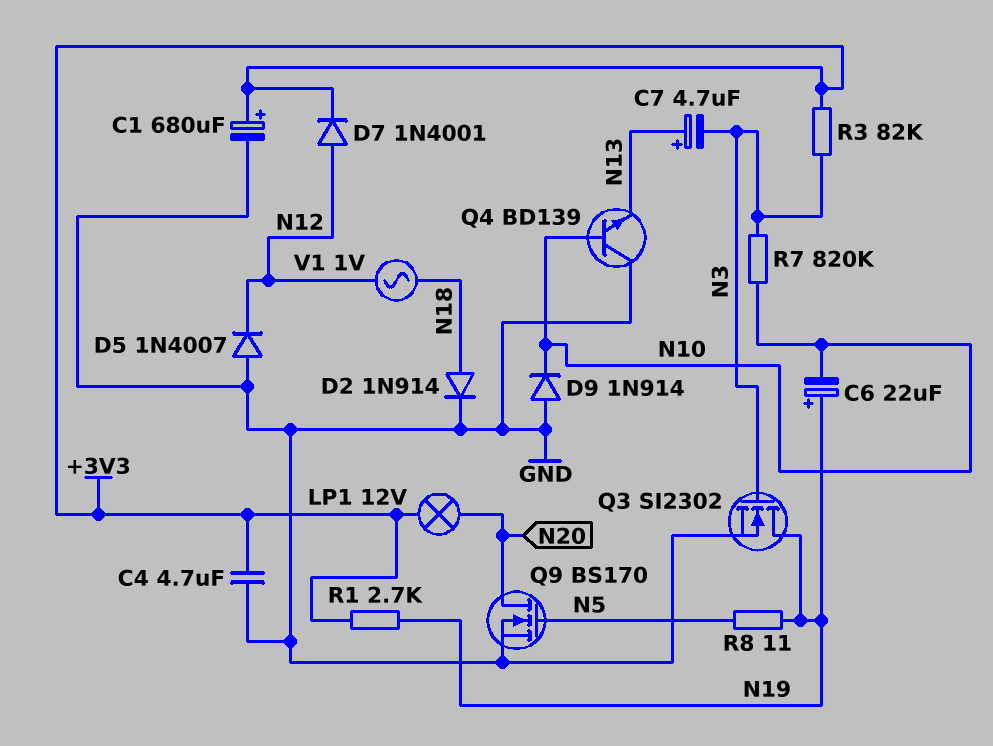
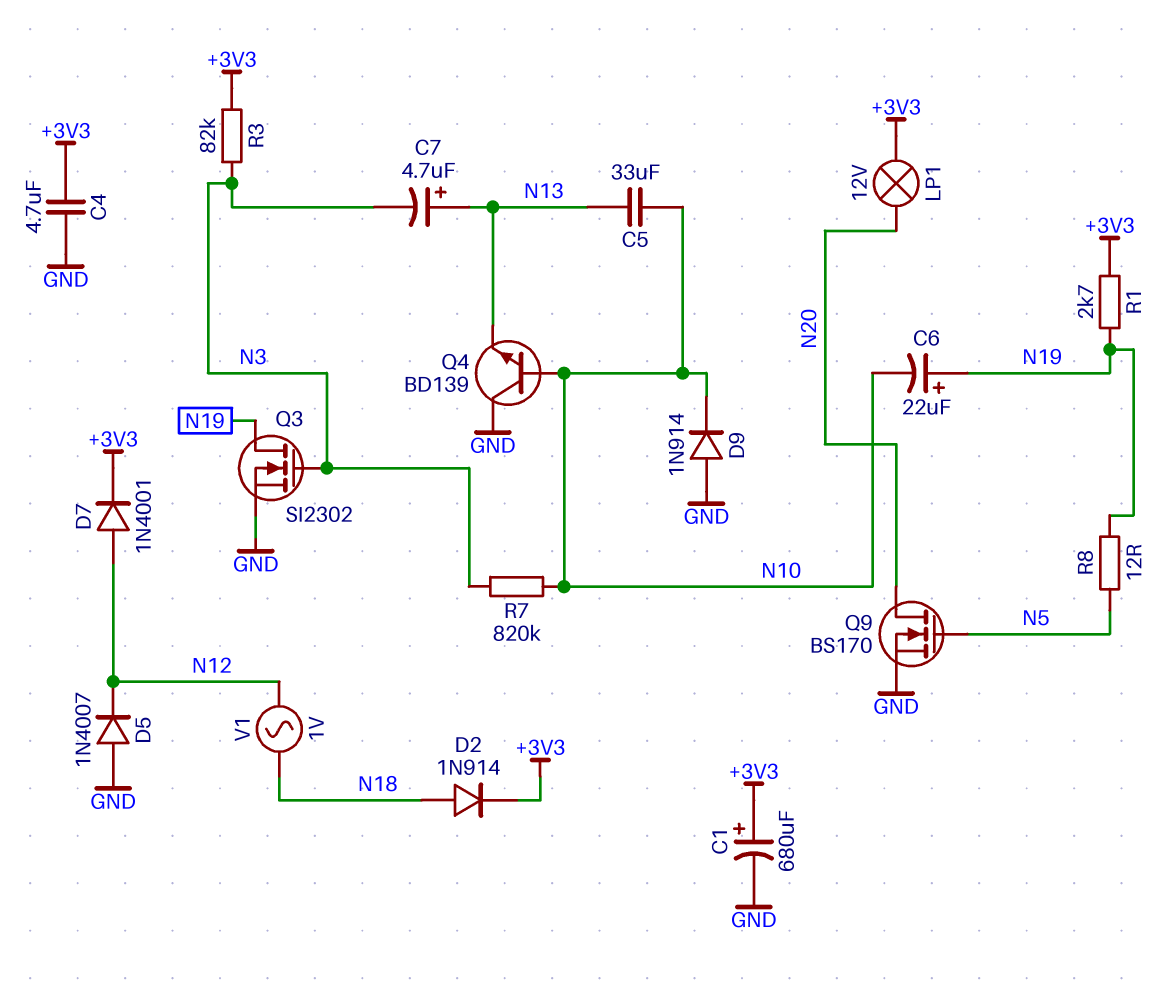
C5: none -> 33uF (N10, N13)
D2: diode 1N914 (A N18, K GND) -> diode 1N914 (A N18, K +3V3)
R8: 11 (N5, N19) -> 12 (N5, N19)

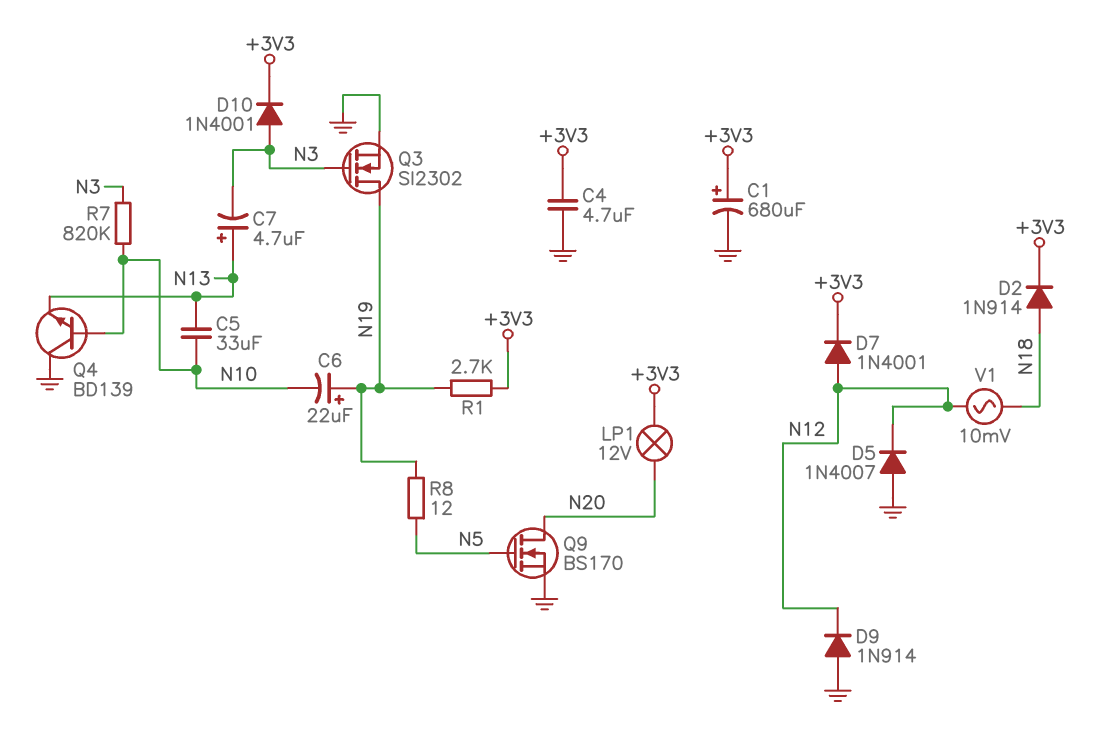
D9: diode 1N914 (A GND, K N10) -> diode 1N914 (A GND, K N12)
D10: none -> diode 1N4001 (A N3, K +3V3)
R3: 82k (+3V3, N3) -> none
V1: AC 1V (N12, N18) -> AC 10mV (N12, N18)

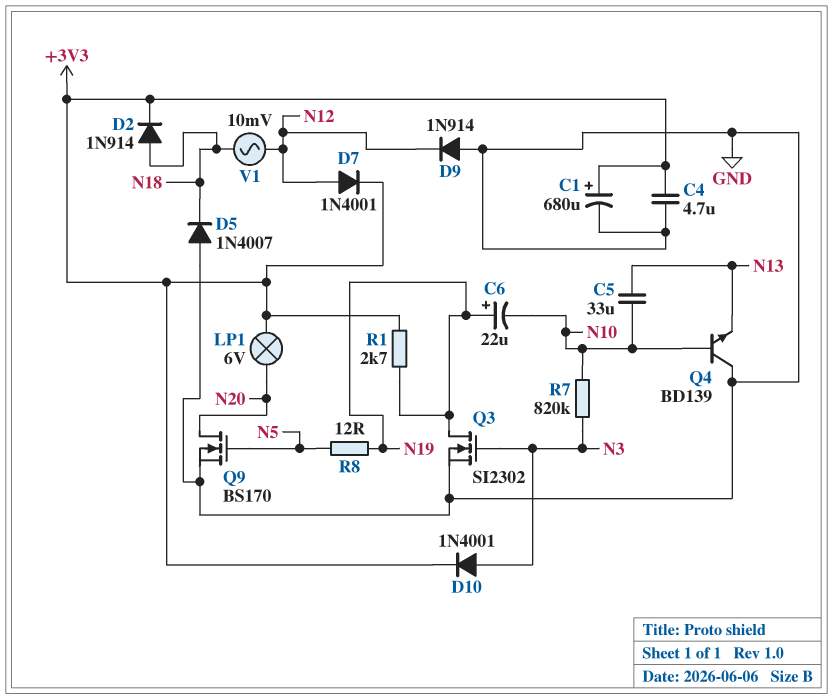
C7: 4.7uF (plus N13, minus N3) -> none
D5: diode 1N4007 (A GND, K N12) -> diode 1N4007 (A GND, K N18)
LP1: lamp 12V (+3V3, N20) -> lamp 6V (+3V3, N20)

